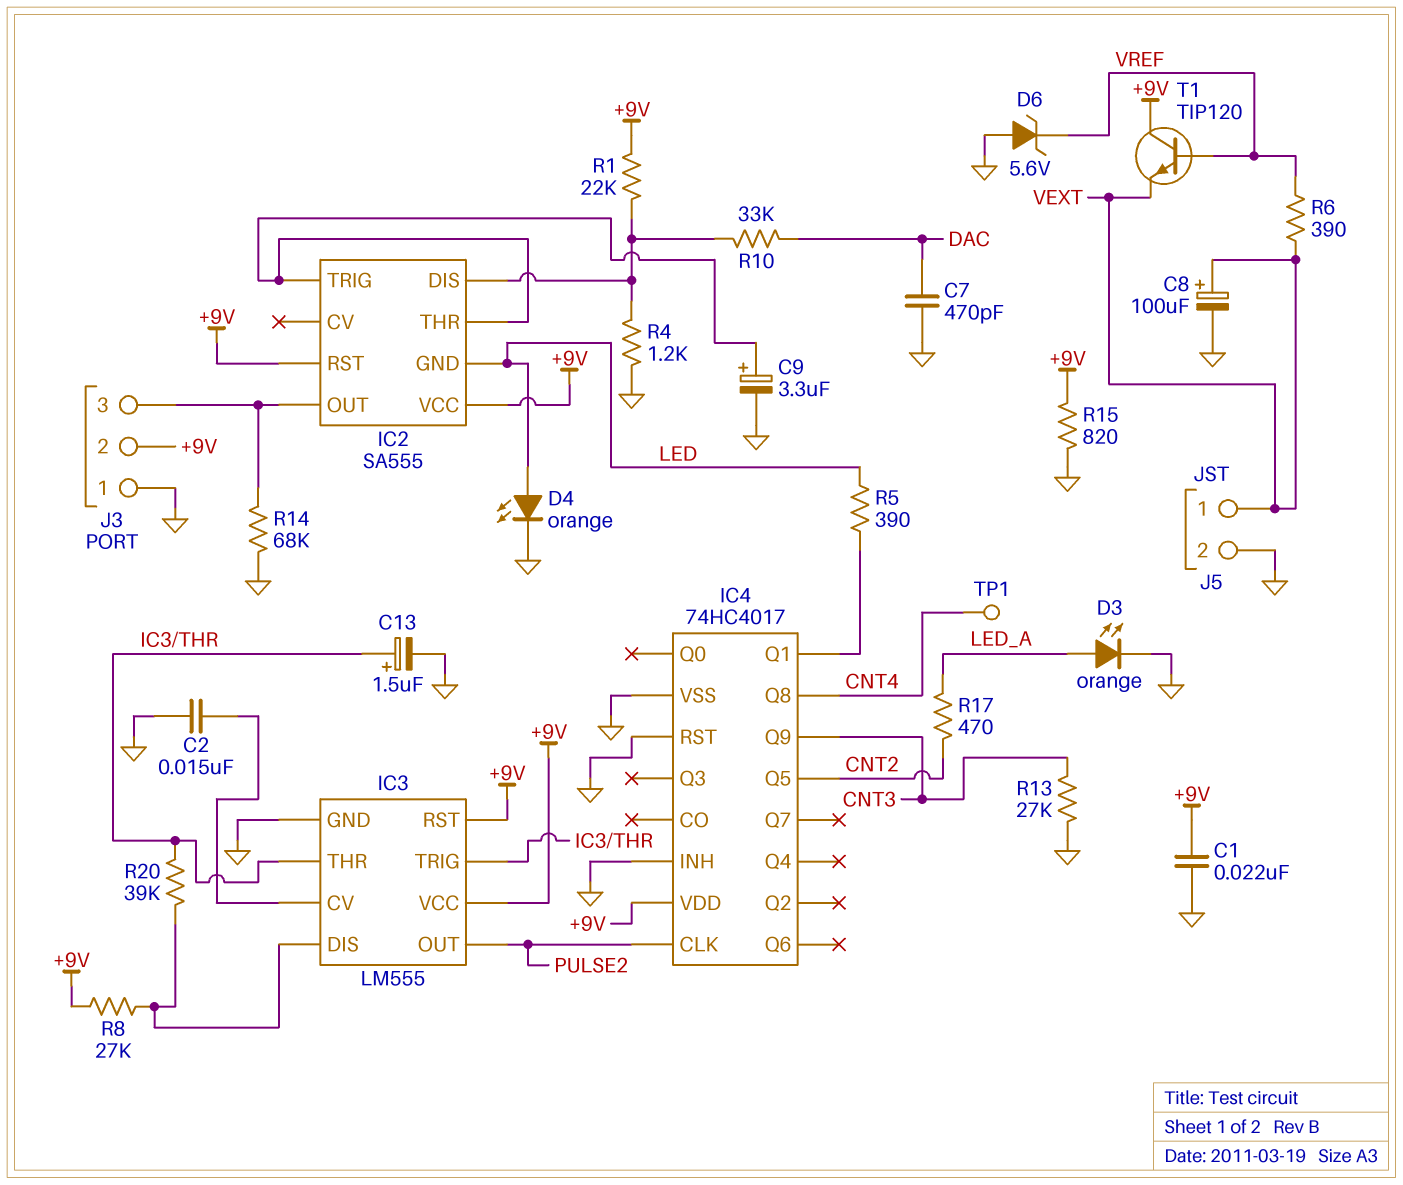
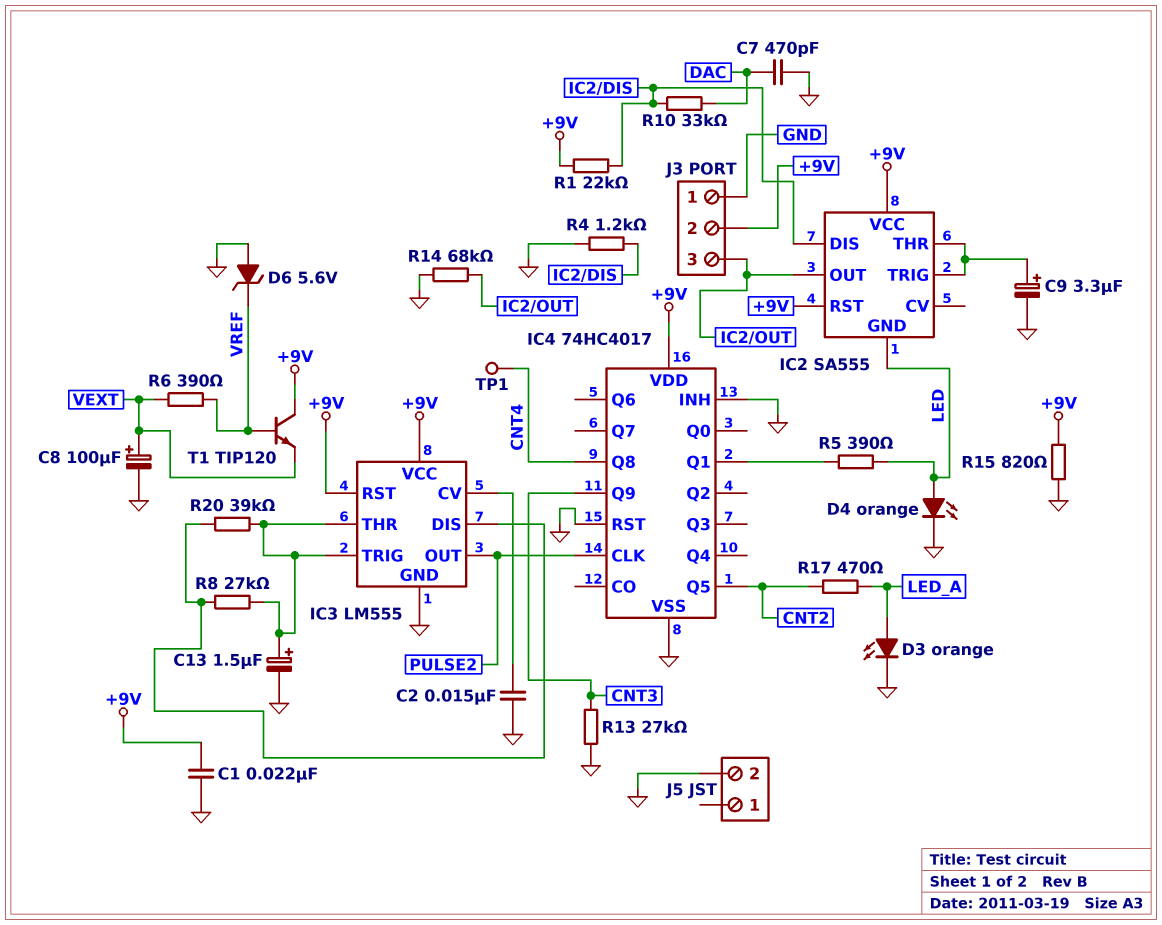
J5 pin 1: VEXT -> none
R8: 27k (+9V, IC3/DIS) -> 27k (IC3/DIS, IC3/THR)

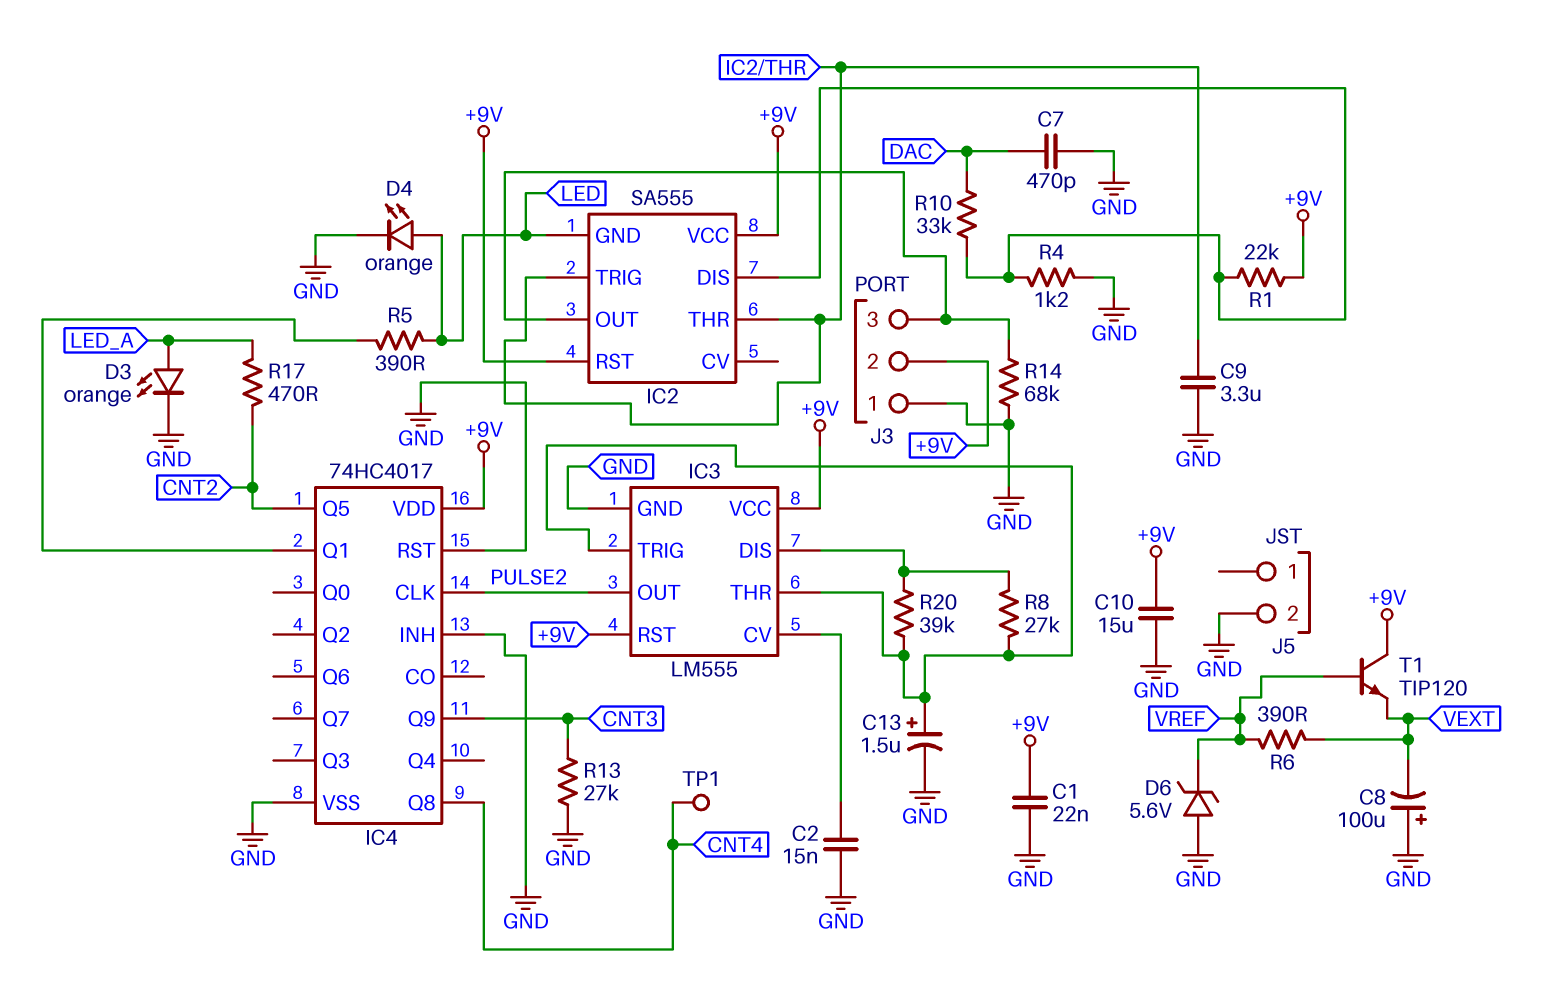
C8: 100uF (plus VEXT, minus GND) -> 100uF (plus GND, minus VEXT)
C9: 3.3uF (plus IC2/THR, minus GND) -> 3.3uF (GND, IC2/THR)
C10: none -> 15uF (+9V, GND)
R15: 820 (+9V, GND) -> none

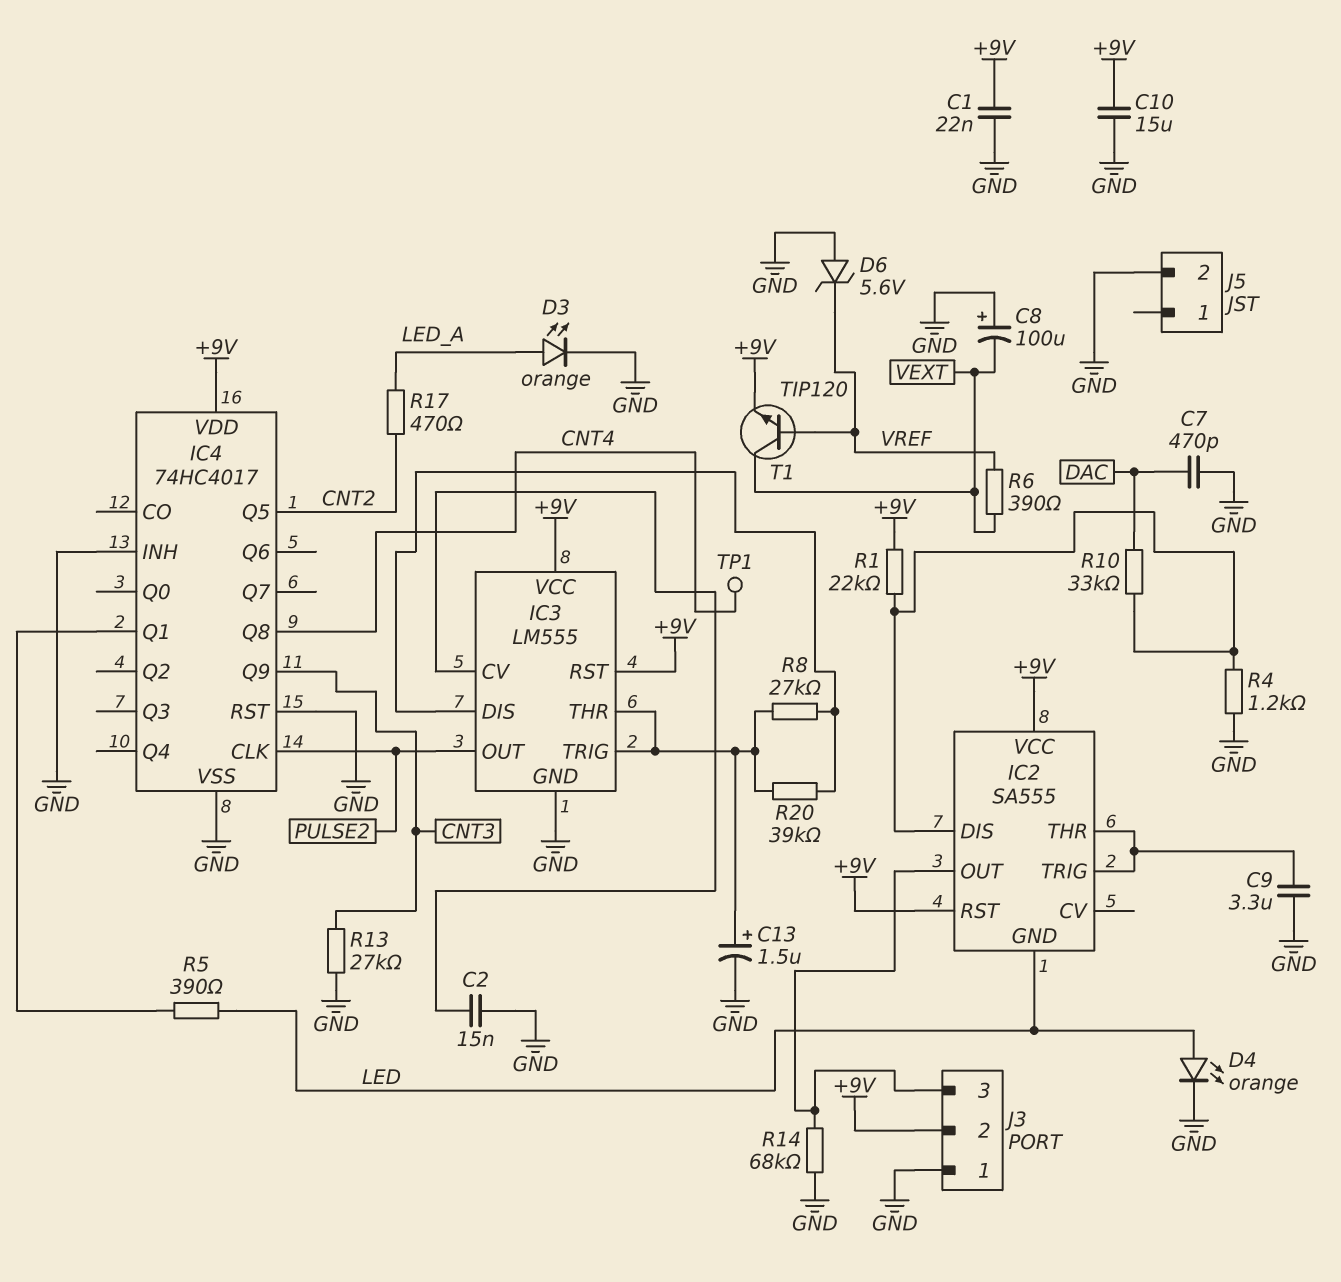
T1: NPN TIP120 (B VREF, C +9V, E VEXT) -> NPN TIP120 (B VREF, C VEXT, E +9V)

